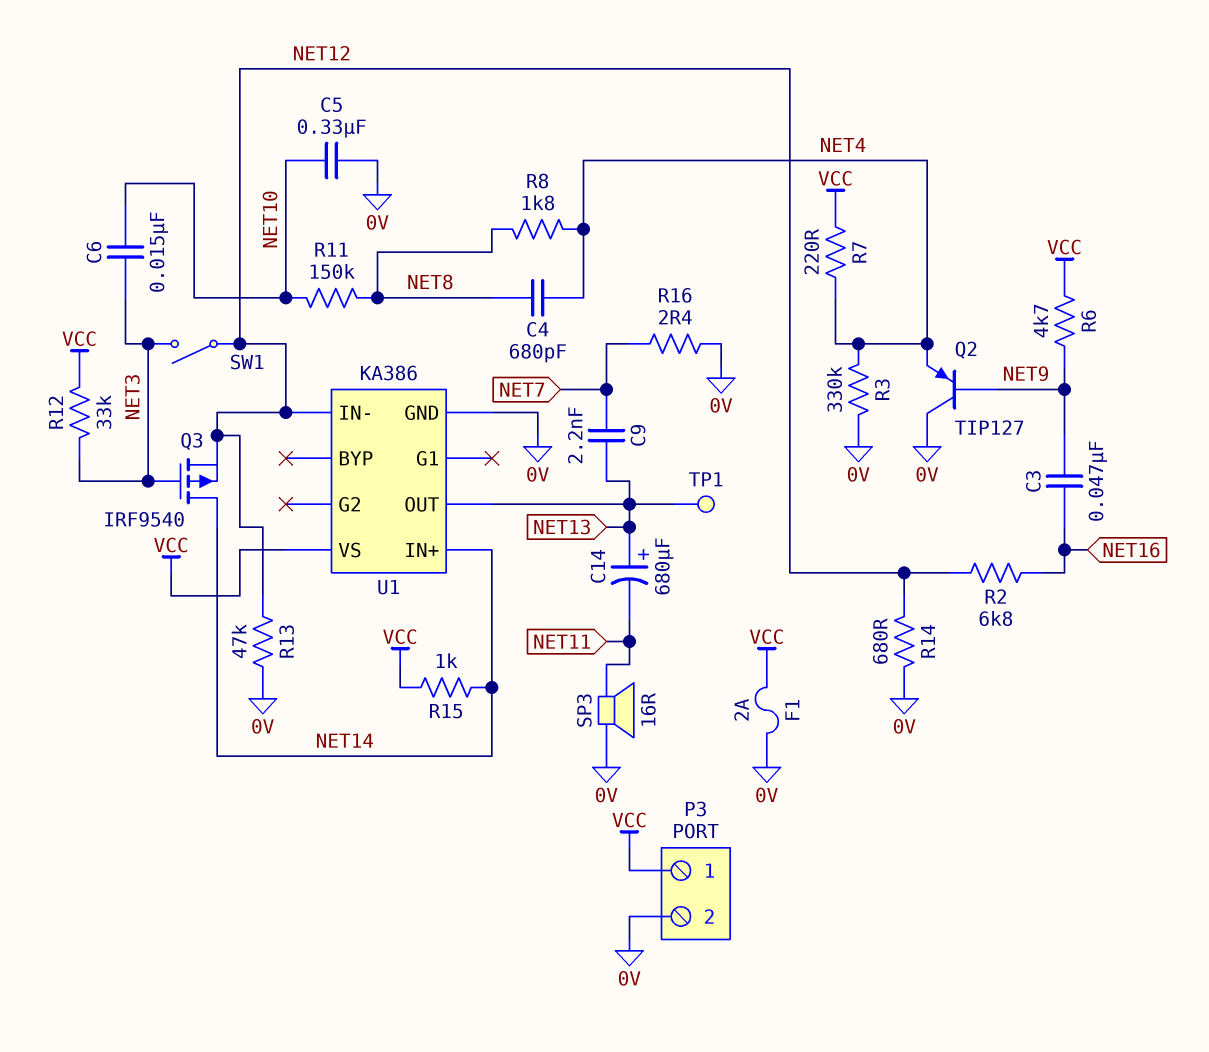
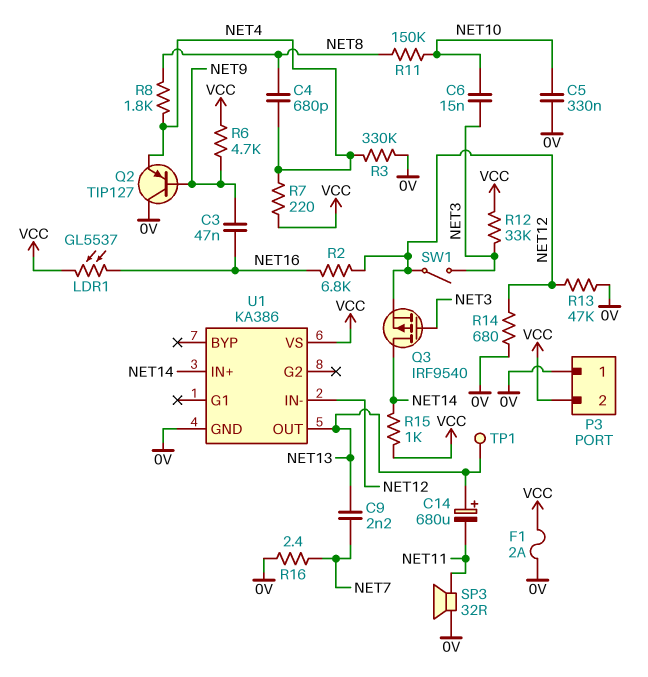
LDR1: none -> GL5537 (NET16, VCC)
P3 pin 1: VCC -> 0V
P3 pin 2: 0V -> VCC
SP3: speaker 16R (0V, NET11) -> speaker 32R (0V, NET11)

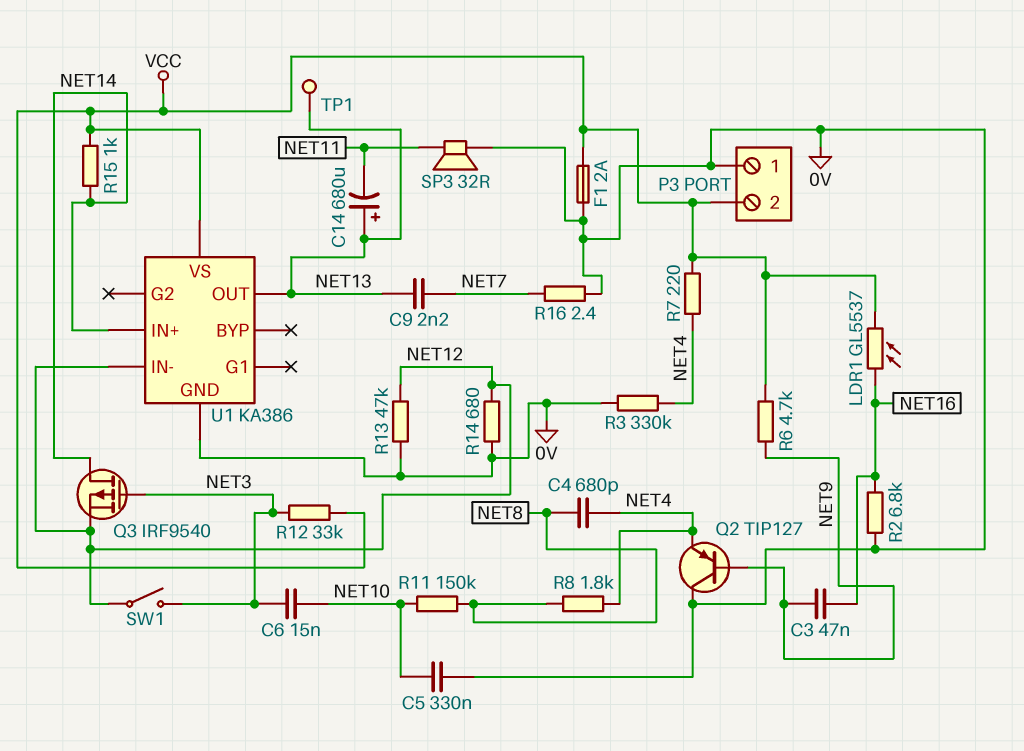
R2: 6.8k (NET12, NET16) -> 6.8k (0V, NET16)

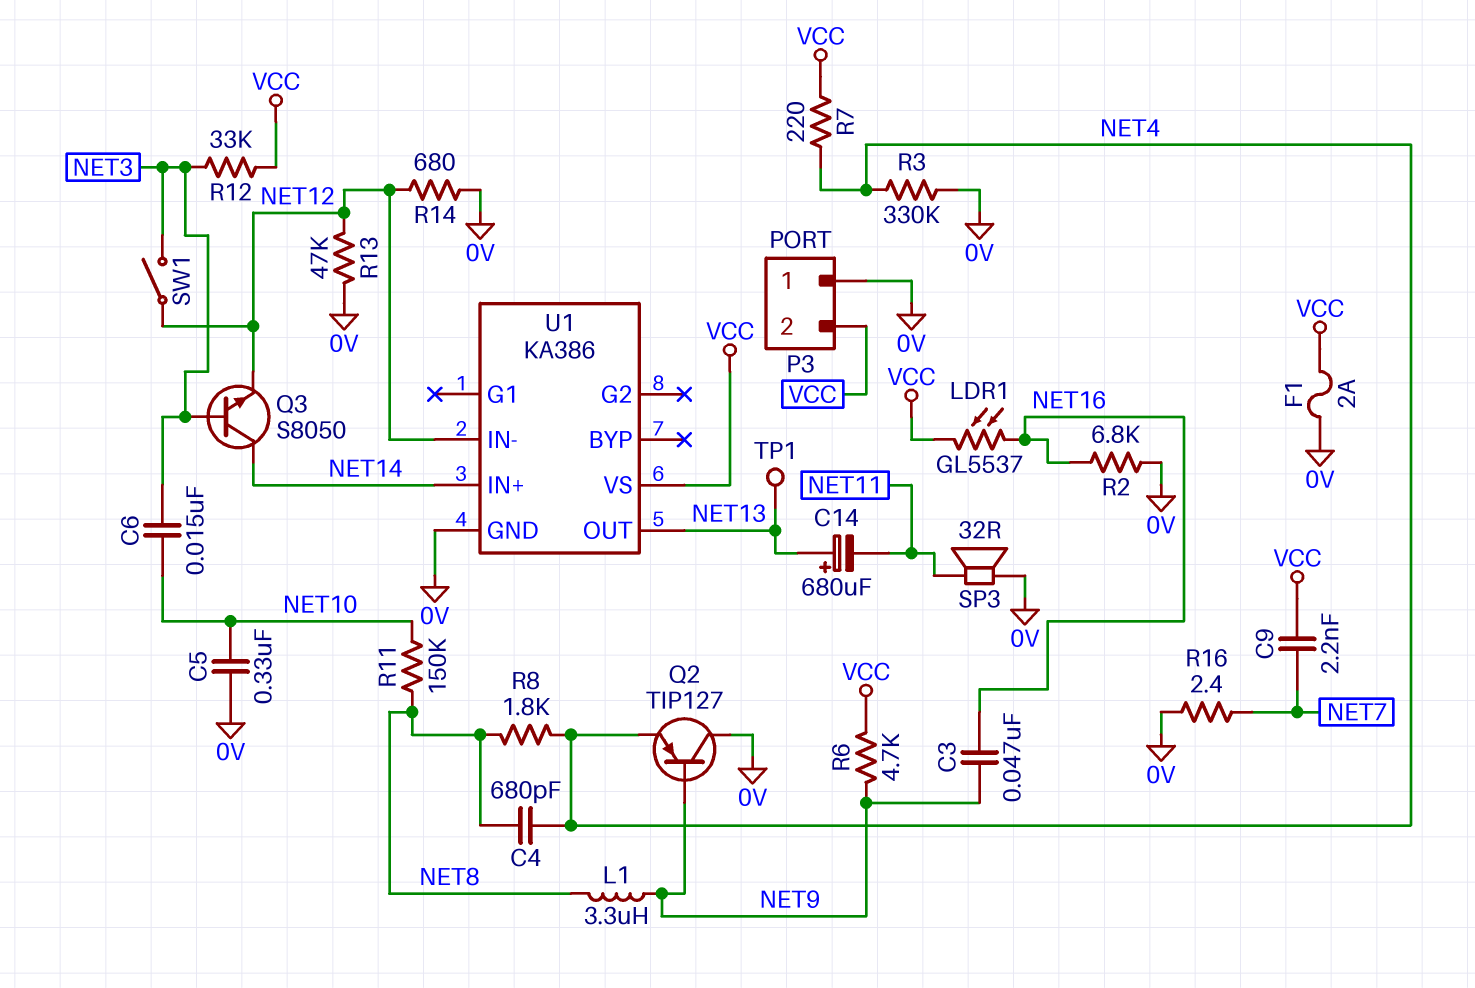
C9: 2.2nF (NET7, NET13) -> 2.2nF (NET7, VCC)
L1: none -> 3.3uH (NET8, NET9)
Q3: PMOS IRF9540 (G NET3, D NET14, S NET12) -> NPN S8050 (B NET3, C NET14, E NET12)
R15: 1k (NET14, VCC) -> none

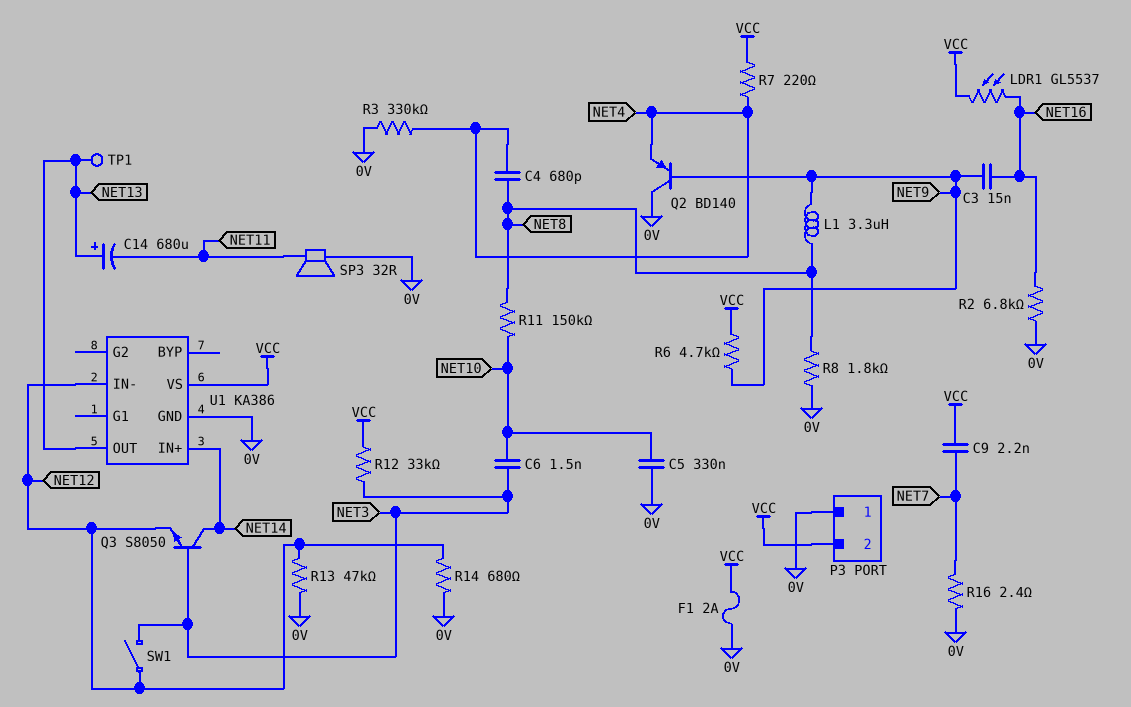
C3: 47nF (NET9, NET16) -> 15nF (NET9, NET16)
C6: 15nF (NET3, NET10) -> 1.5nF (NET3, NET10)
Q2: PNP TIP127 (B NET9, C 0V, E NET4) -> PNP BD140 (B NET9, C 0V, E NET4)
R8: 1.8k (NET4, NET8) -> 1.8k (0V, NET8)

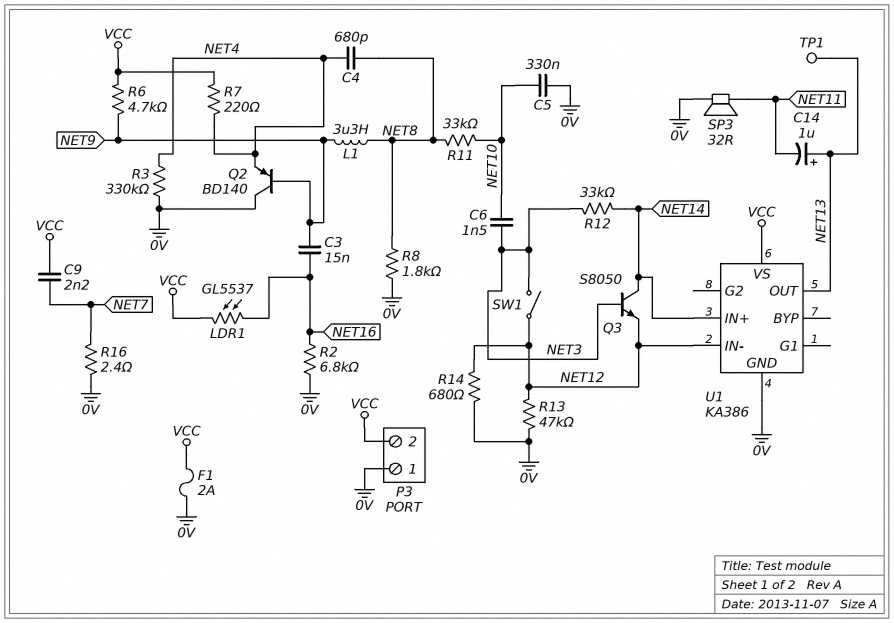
C14: 680uF (plus NET13, minus NET11) -> 1uF (plus NET13, minus NET11)
R11: 150k (NET8, NET10) -> 33k (NET8, NET10)
R12: 33k (NET3, VCC) -> 33k (NET3, NET14)

